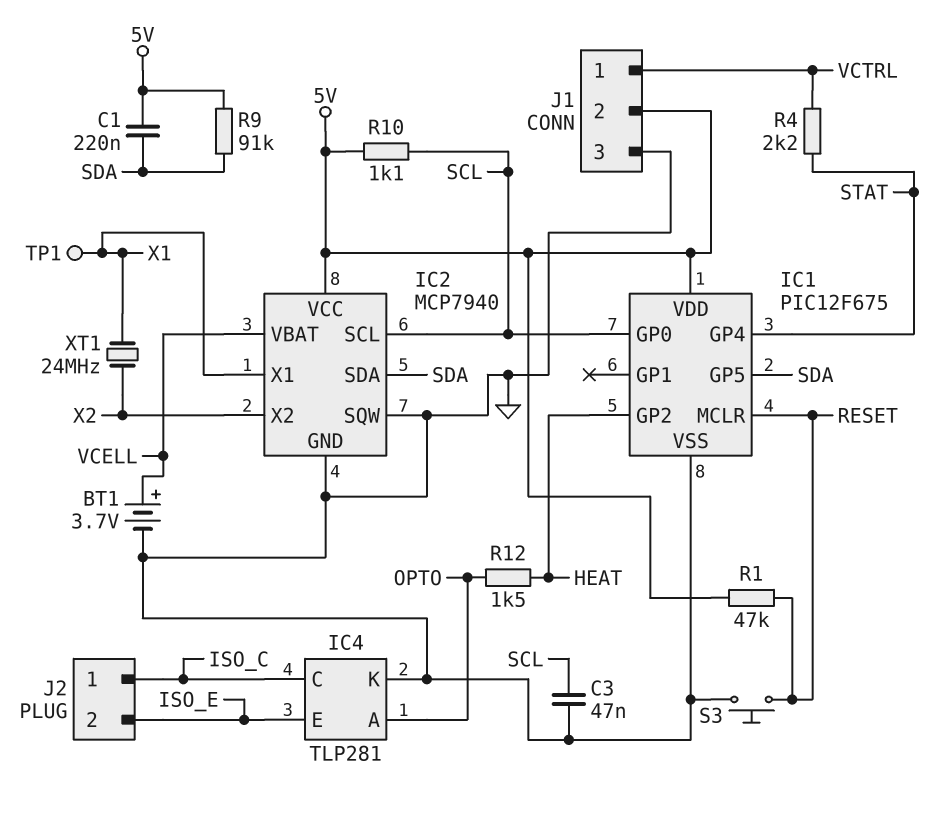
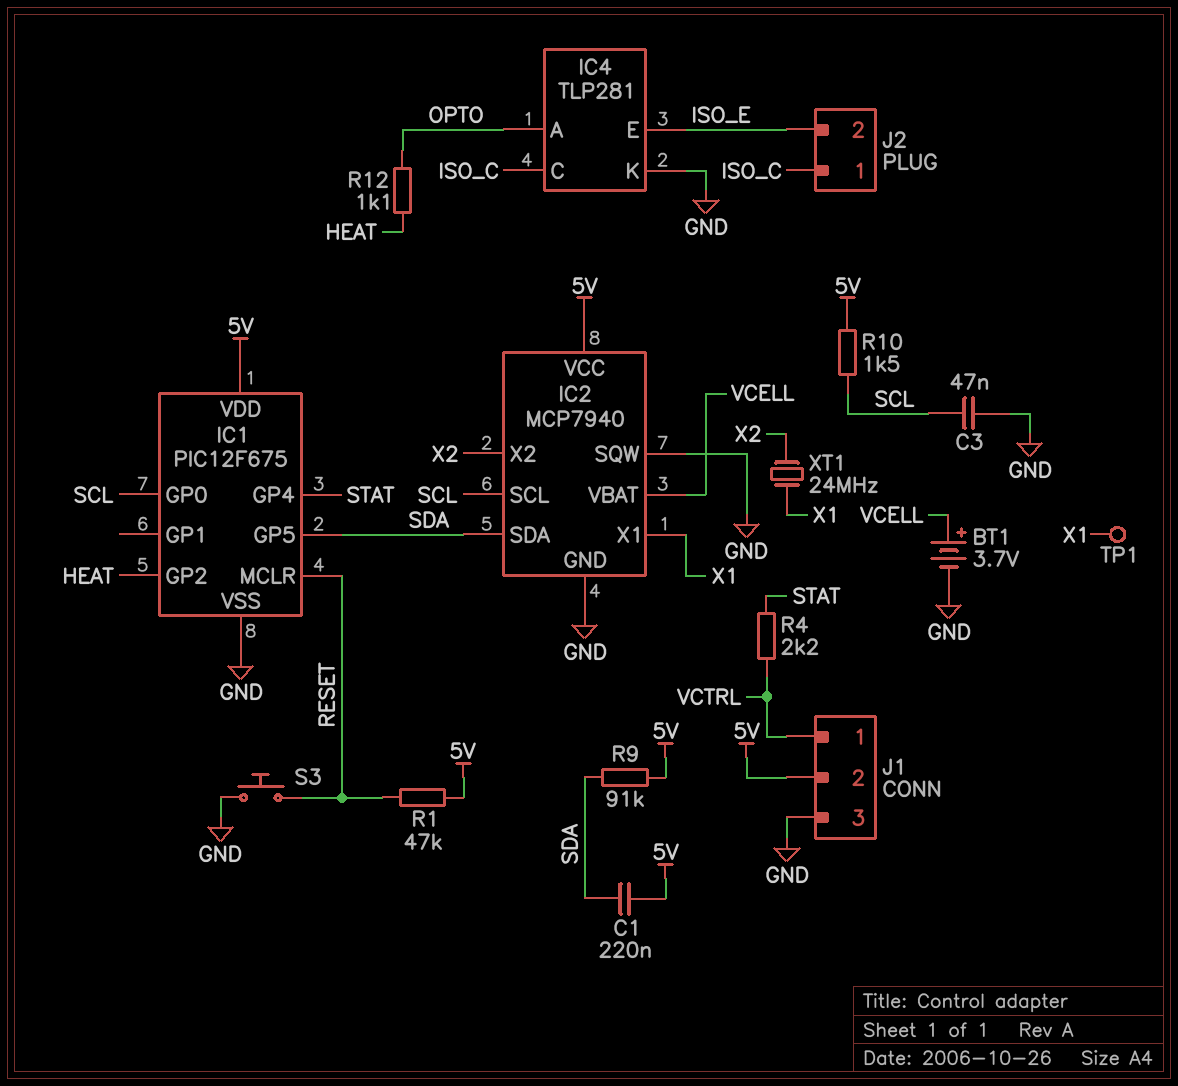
R10: 1.1k (5V, SCL) -> 1.5k (5V, SCL)
R12: 1.5k (HEAT, OPTO) -> 1.1k (HEAT, OPTO)

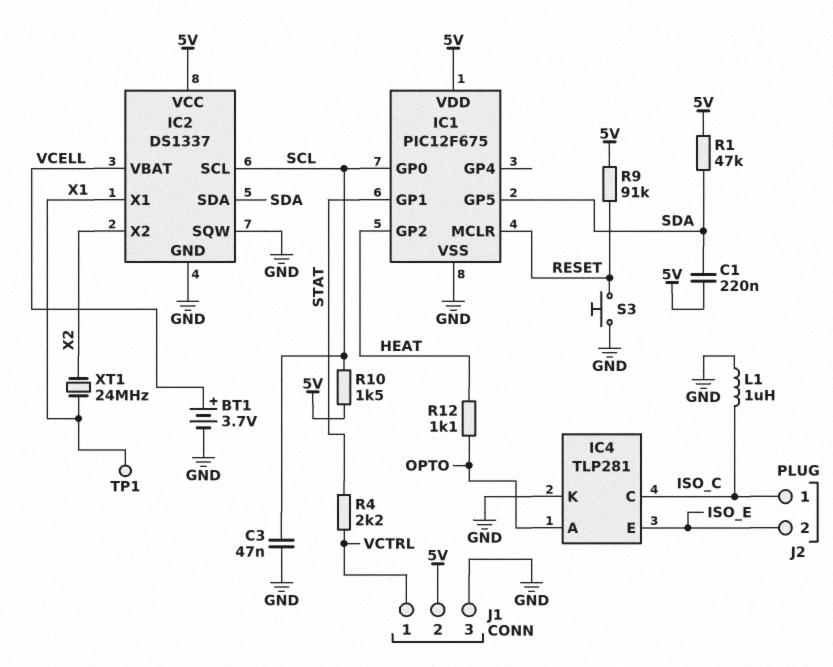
IC1 pin GP1: none -> STAT
IC1 pin GP4: STAT -> none
IC2: MCP7940 -> DS1337
L1: none -> 1uH (GND, ISO_C)
R1: 47k (5V, RESET) -> 47k (5V, SDA)
R9: 91k (5V, SDA) -> 91k (5V, RESET)

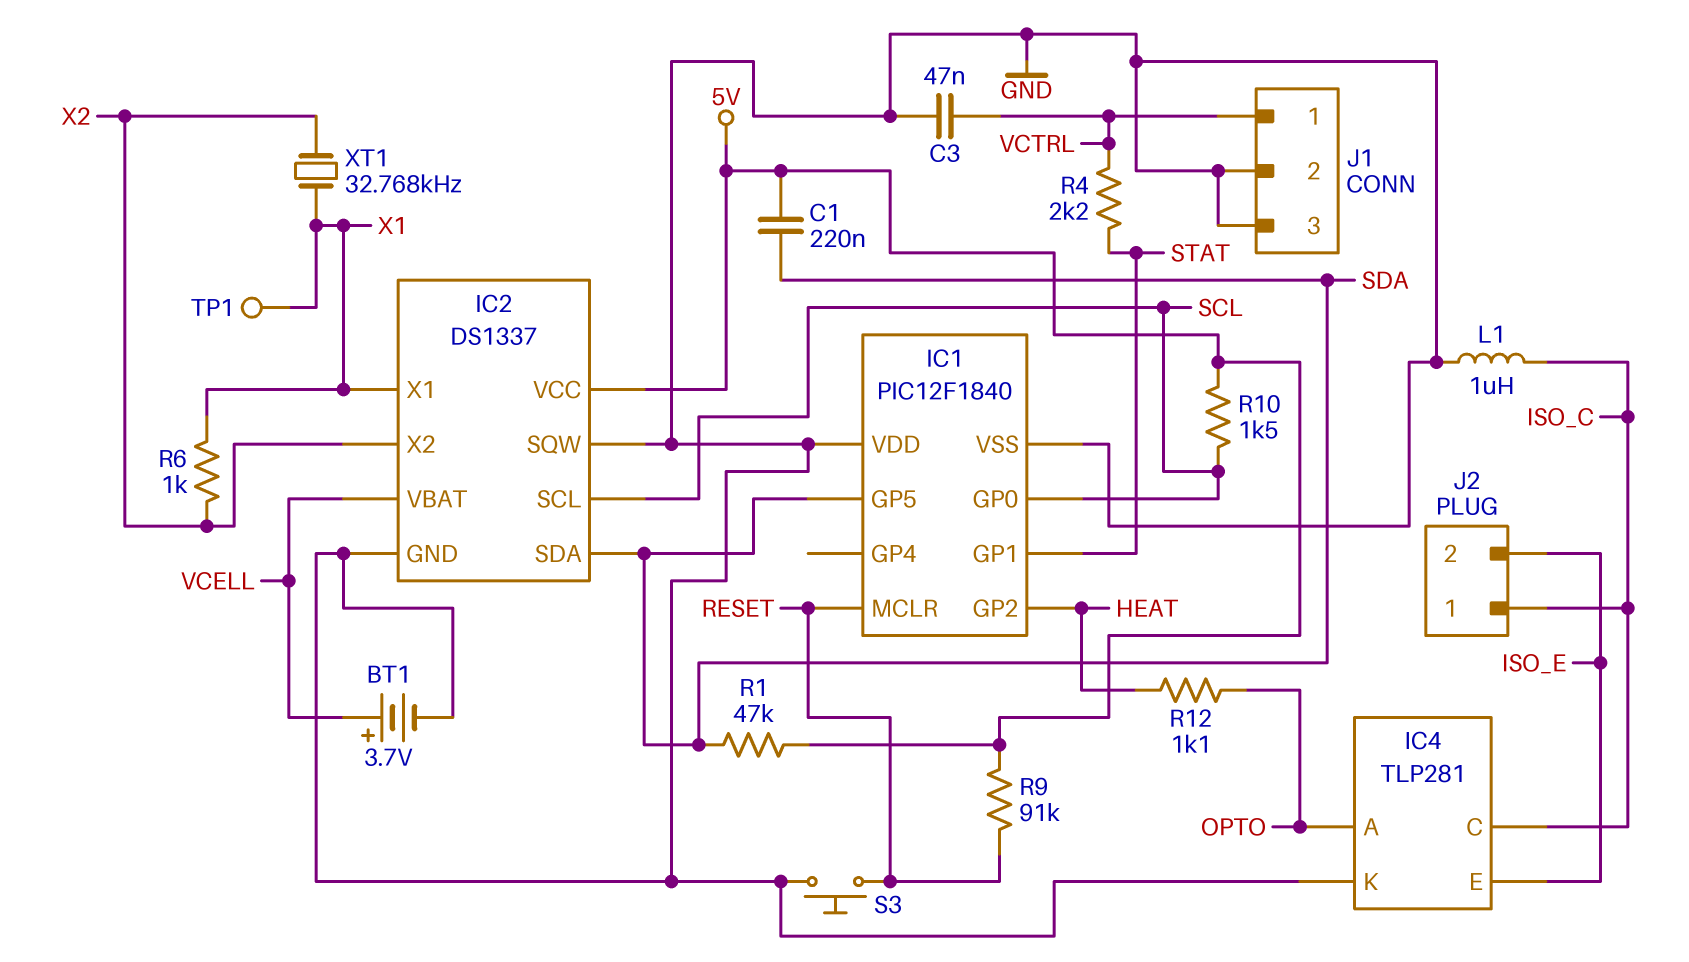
C3: 47nF (GND, SCL) -> 47nF (GND, VCTRL)
IC1: PIC12F675 -> PIC12F1840
IC1 pin VDD: 5V -> GND
J1 pin 2: 5V -> GND
R6: none -> 1k (X1, X2)
XT1: 24MHz (X1, X2) -> 32.768kHz (X1, X2)

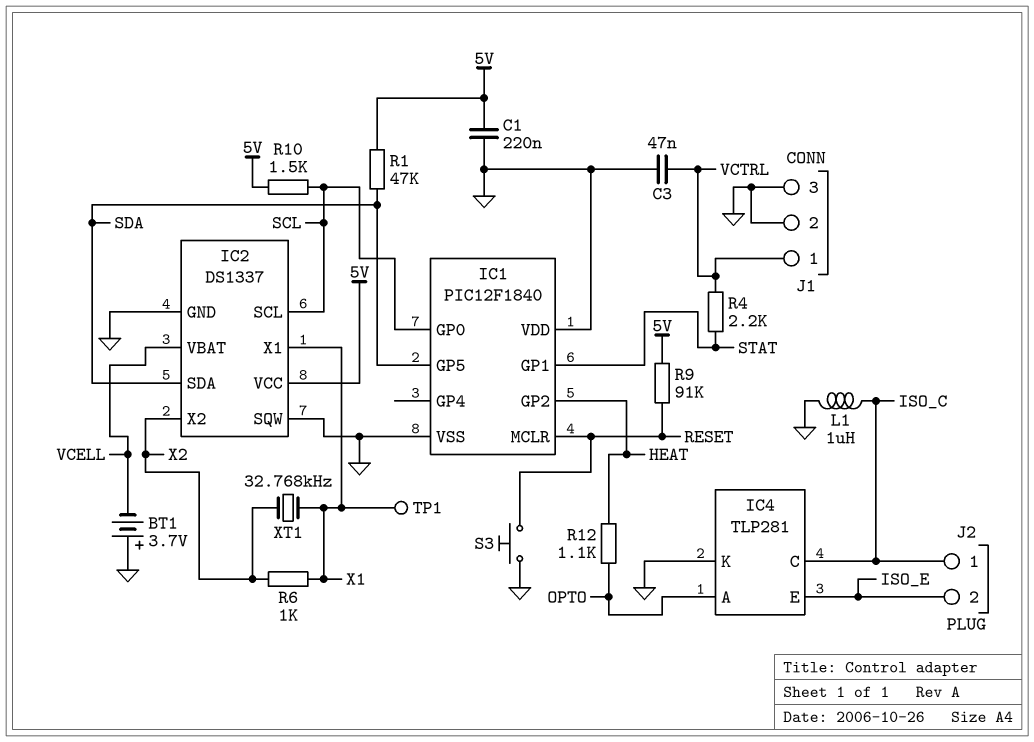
BT1: 3.7V (plus VCELL, minus GND) -> 3.7V (plus GND, minus VCELL)
C1: 220nF (5V, SDA) -> 220nF (5V, GND)

